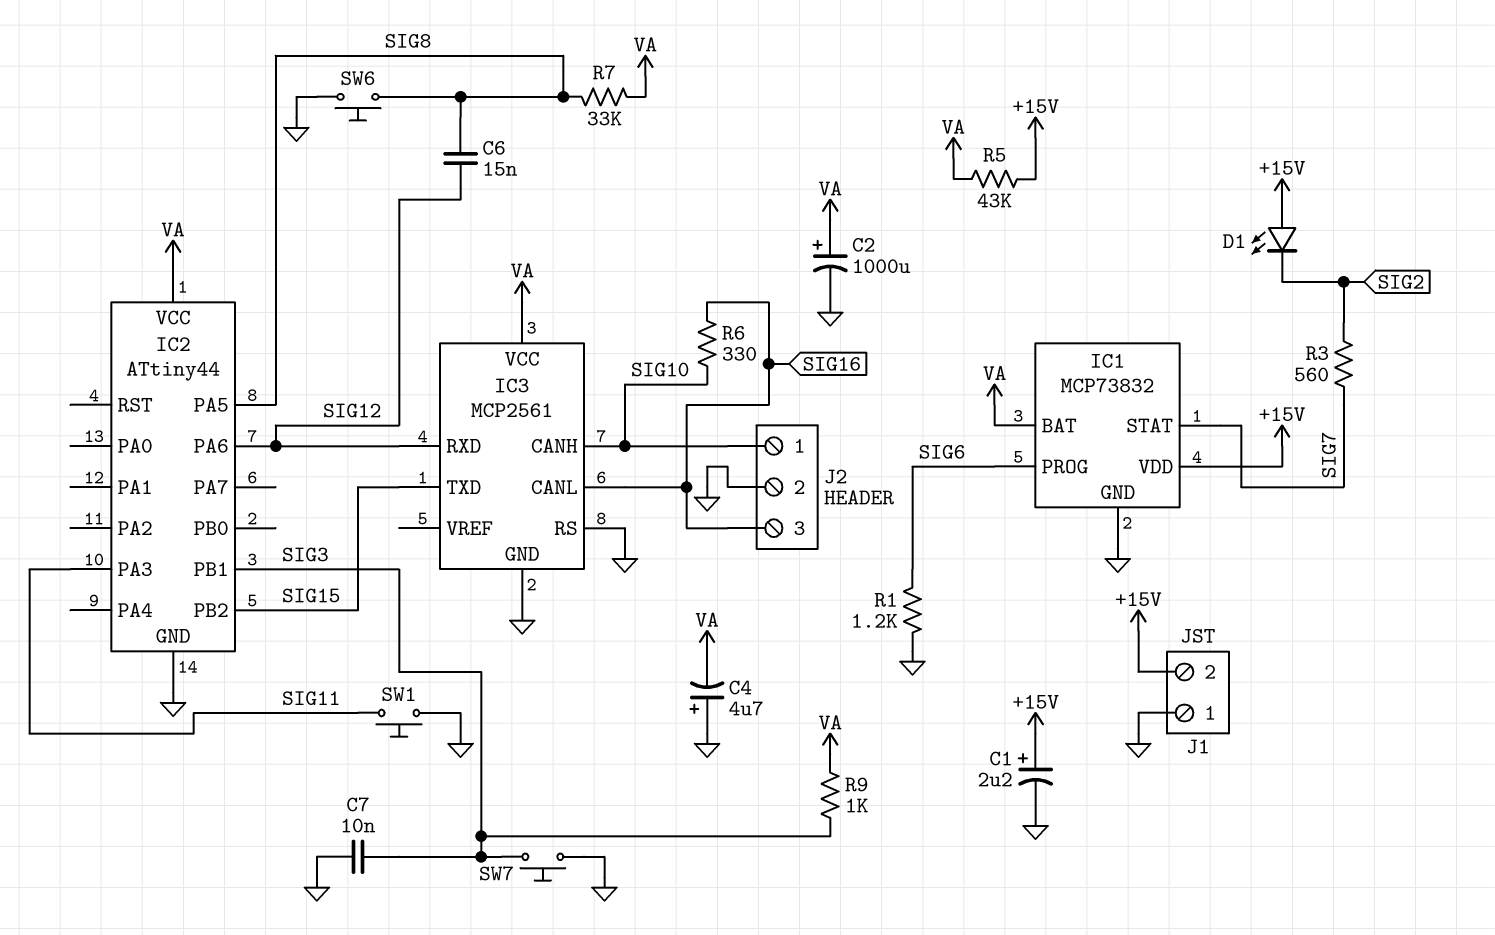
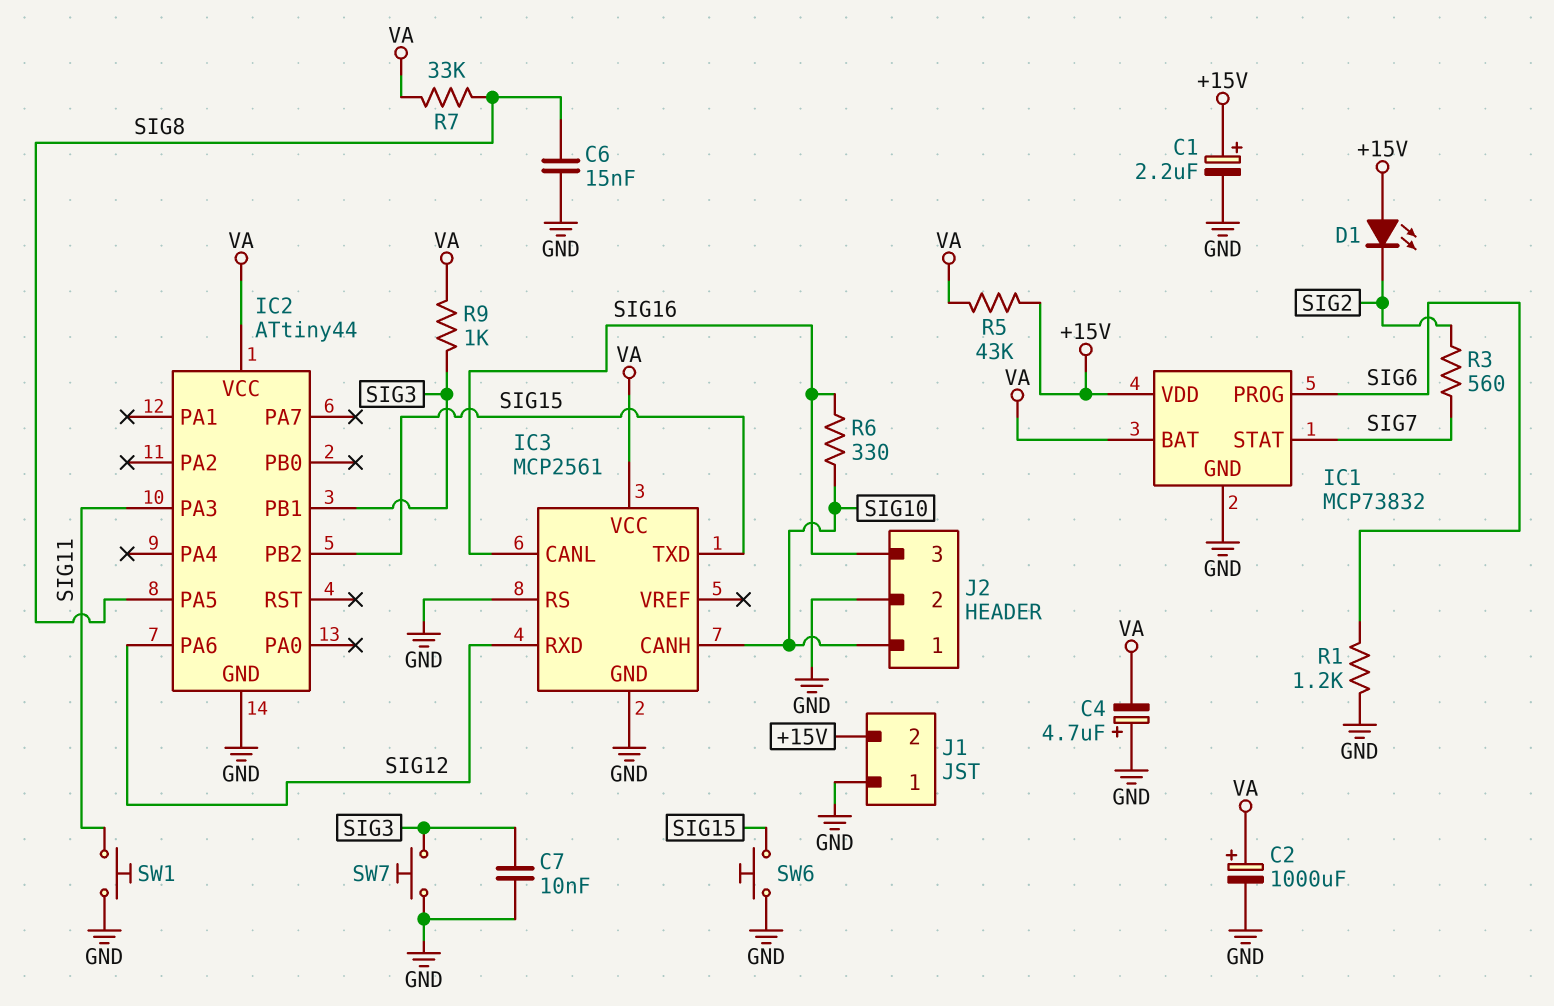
C6: 15nF (SIG8, SIG12) -> 15nF (GND, SIG8)
SW6: button (GND, SIG8) -> button (GND, SIG15)

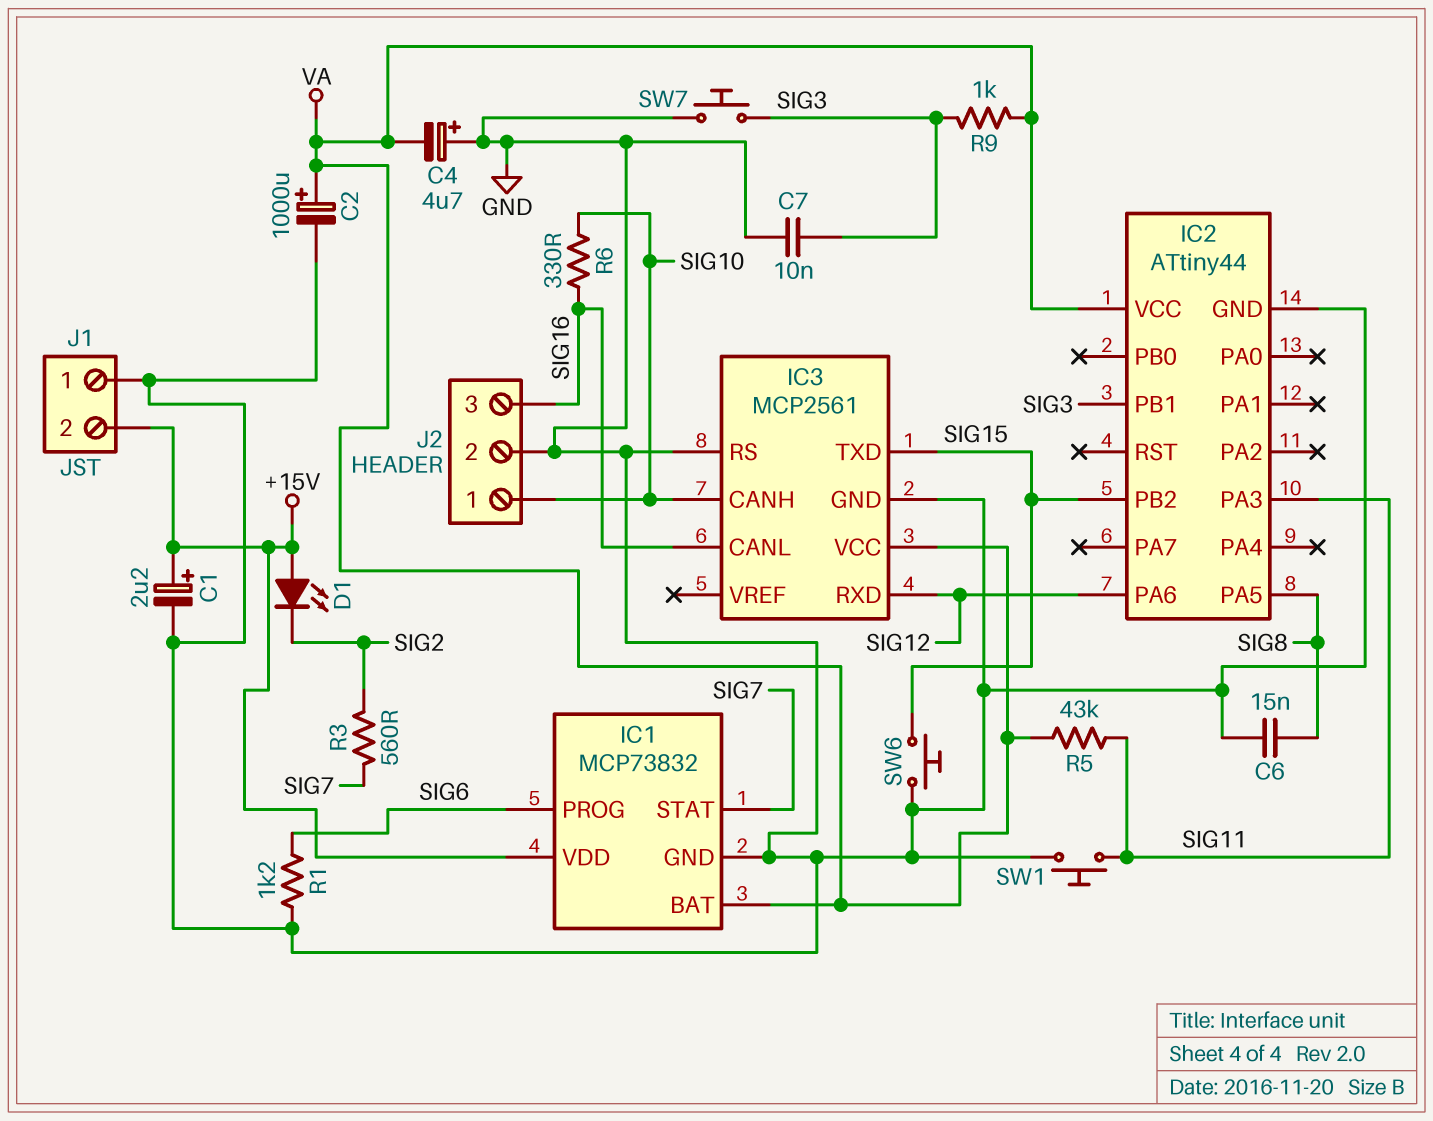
R5: 43k (+15V, VA) -> 43k (SIG11, VA)
R7: 33k (SIG8, VA) -> none

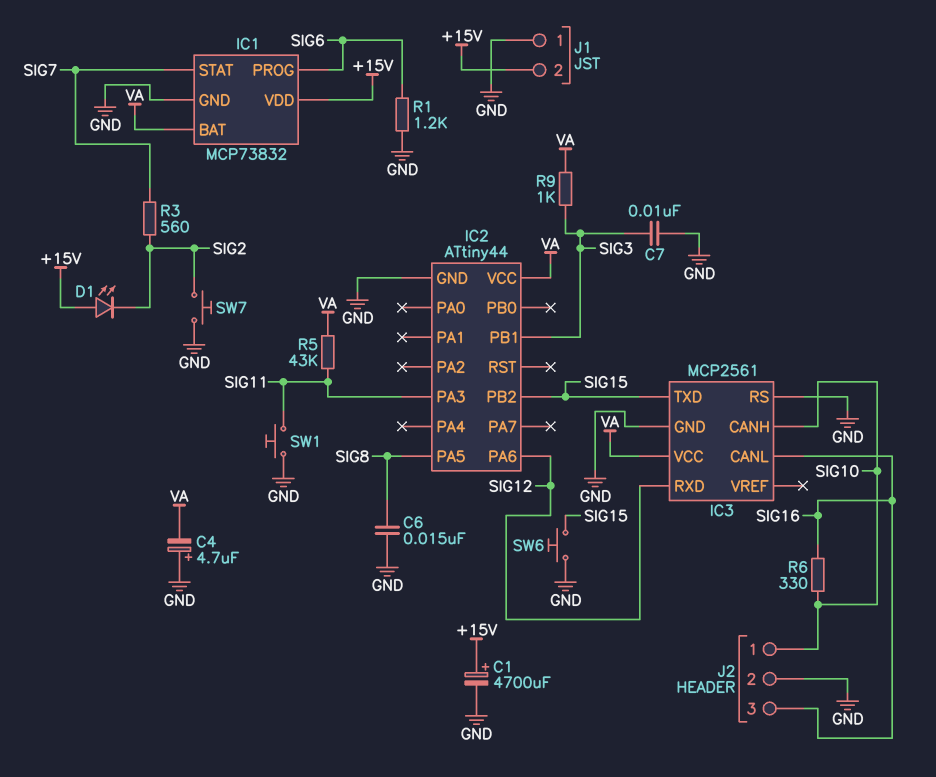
C1: 2.2uF (plus +15V, minus GND) -> 4700uF (plus +15V, minus GND)
C2: 1000uF (plus VA, minus GND) -> none
SW7: button (GND, SIG3) -> button (GND, SIG2)

